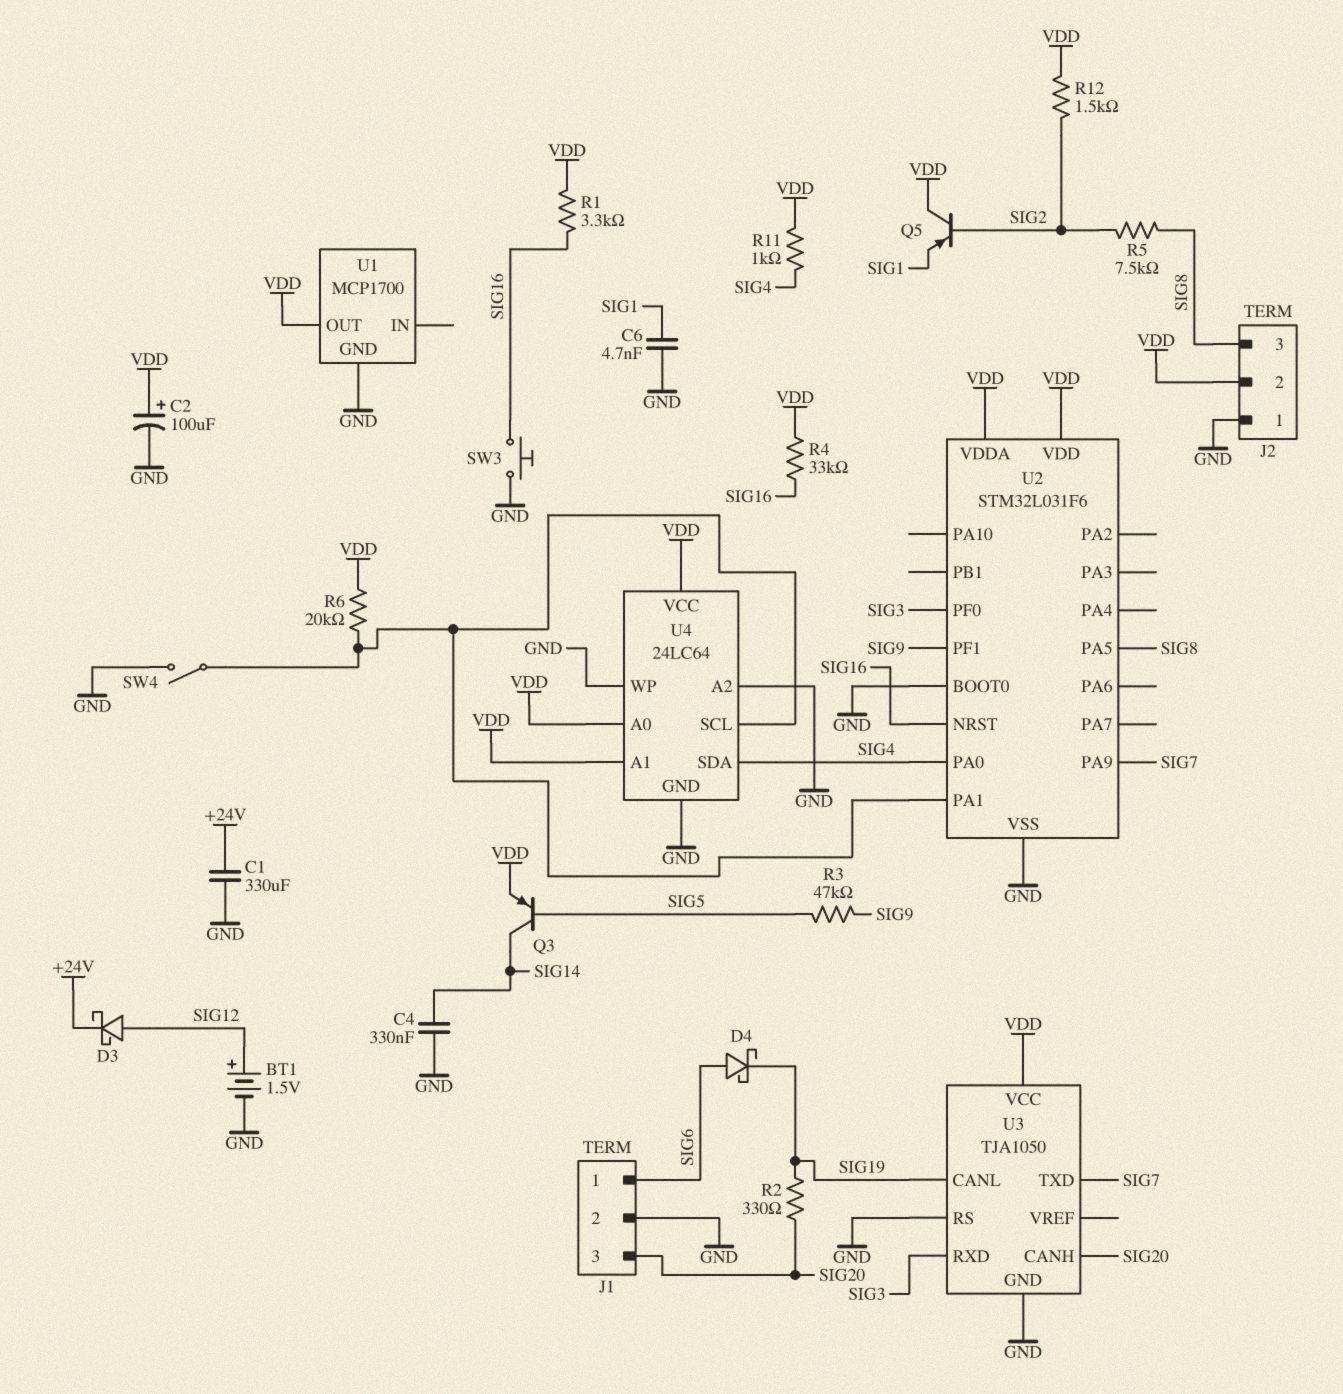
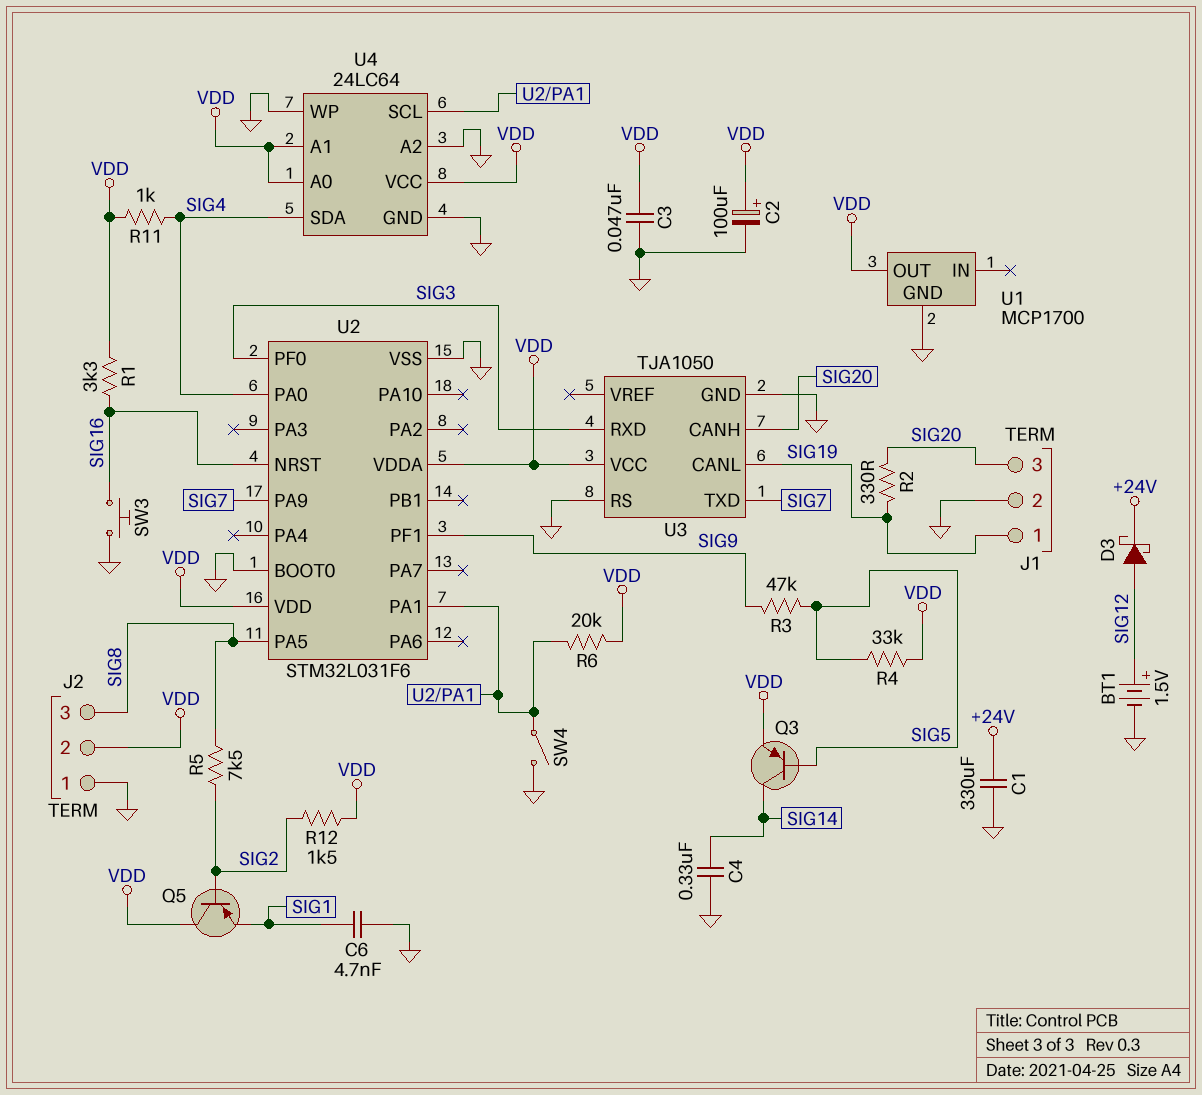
C3: none -> 47nF (GND, VDD)
D4: schottky (A SIG6, K SIG19) -> none
J1 pin 1: SIG6 -> SIG19
R4: 33k (SIG16, VDD) -> 33k (SIG5, VDD)

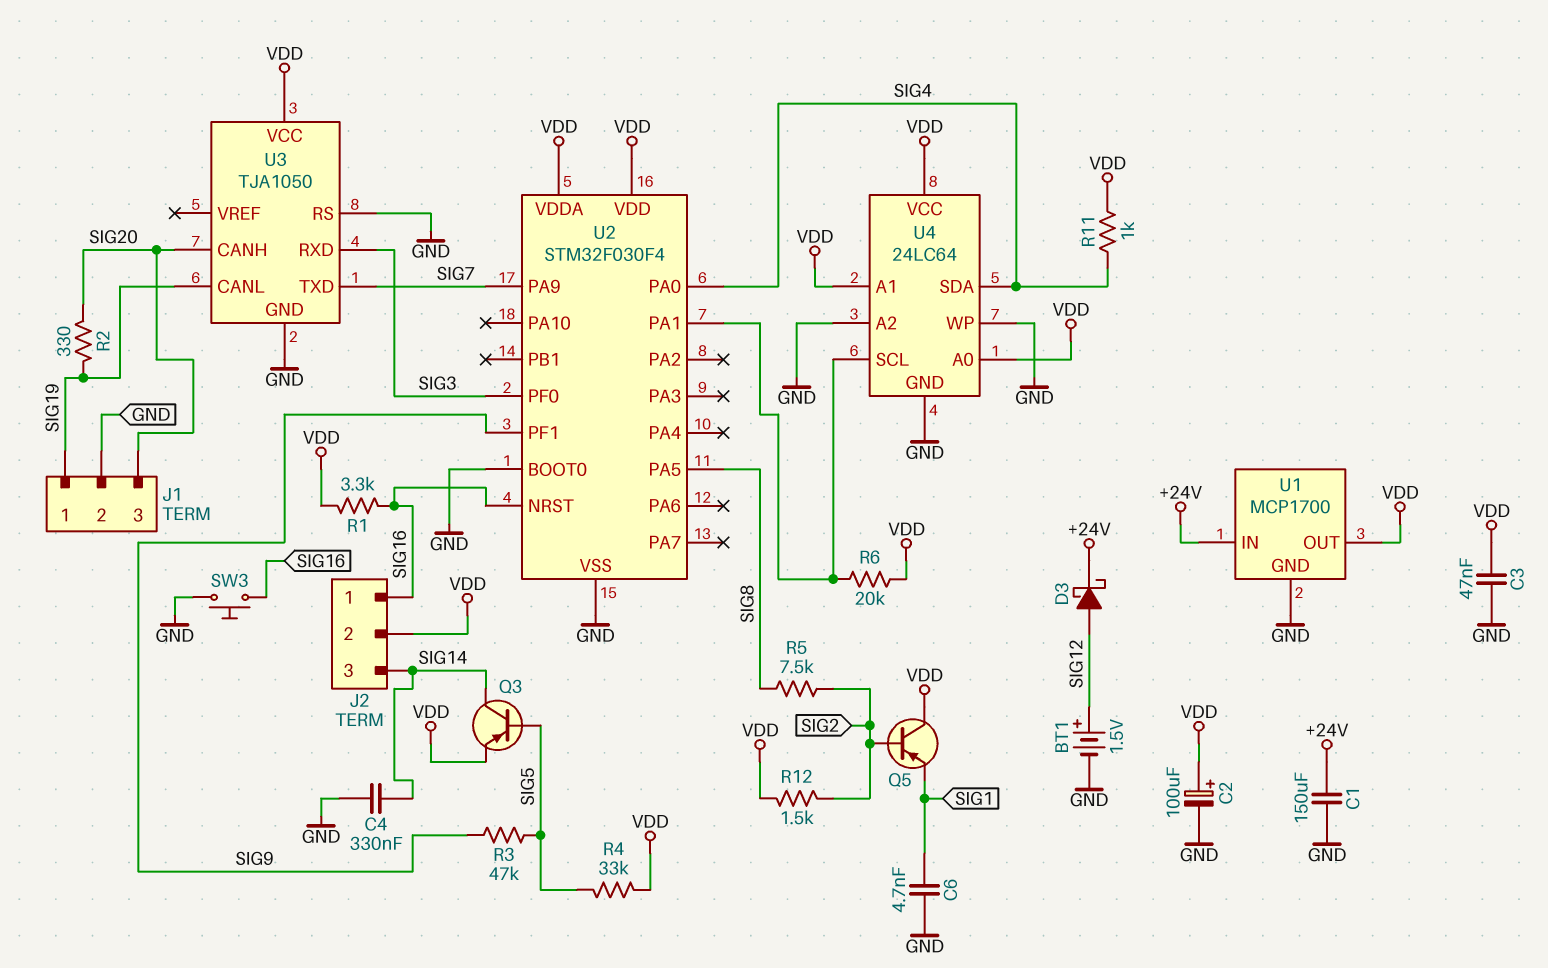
C1: 330uF (+24V, GND) -> 150uF (+24V, GND)
J2 pin 1: GND -> SIG16
J2 pin 3: SIG8 -> SIG14
SW4: switch (GND, U2/PA1) -> none
U1 pin IN: none -> +24V
U2: STM32L031F6 -> STM32F030F4

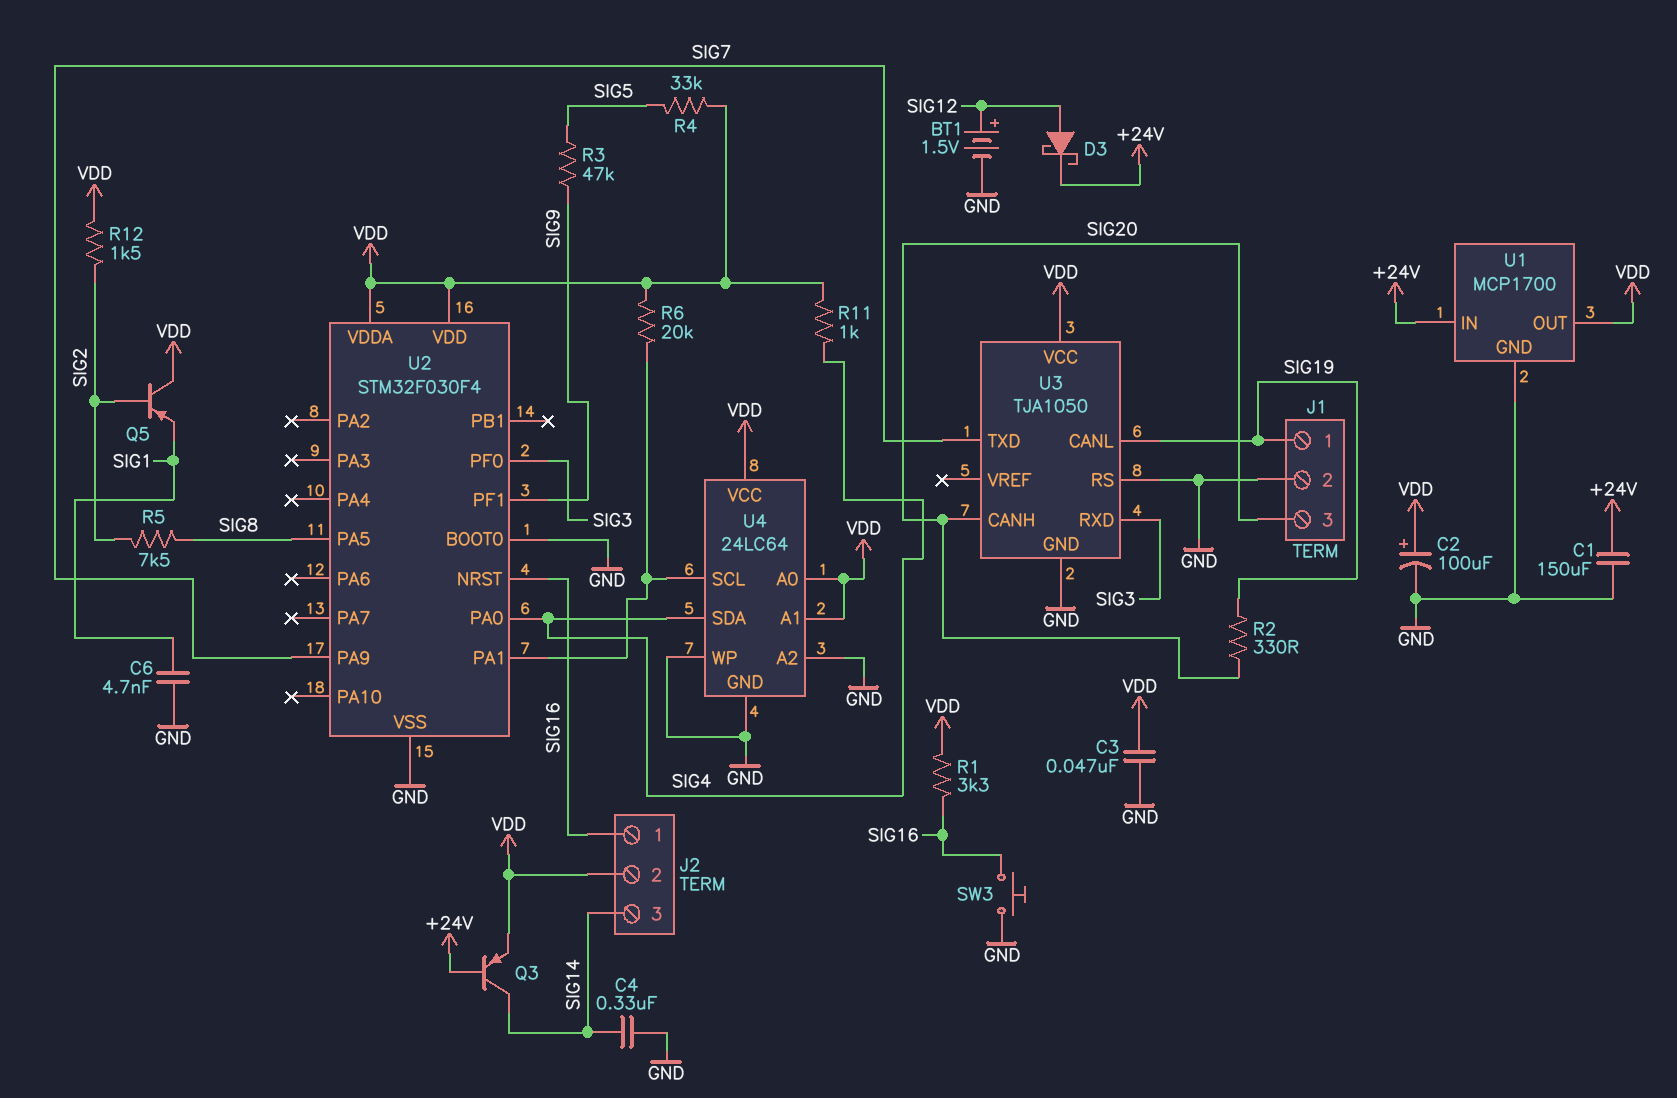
Q3: PNP (B SIG5, C SIG14, E VDD) -> PNP (B +24V, C SIG14, E VDD)

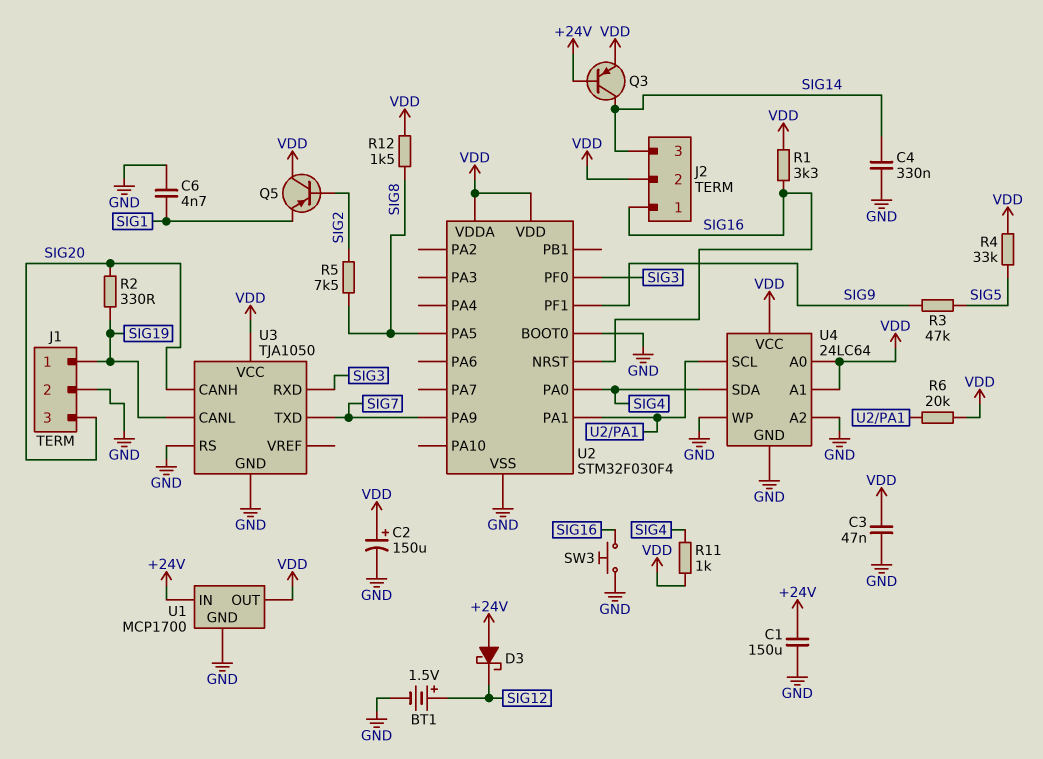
C2: 100uF (plus VDD, minus GND) -> 150uF (plus VDD, minus GND)
D3: schottky (A SIG12, K +24V) -> schottky (A +24V, K SIG12)
R12: 1.5k (SIG2, VDD) -> 1.5k (SIG8, VDD)

